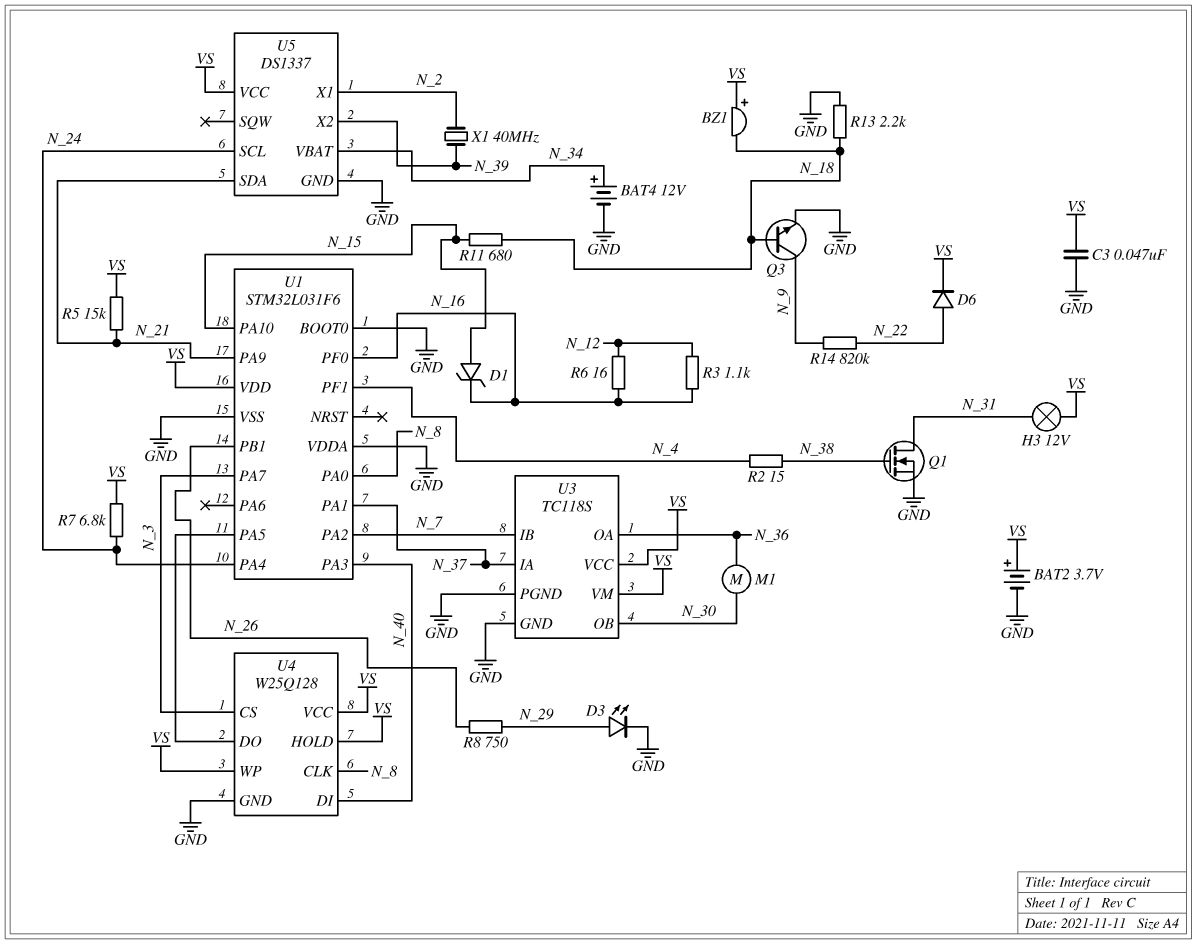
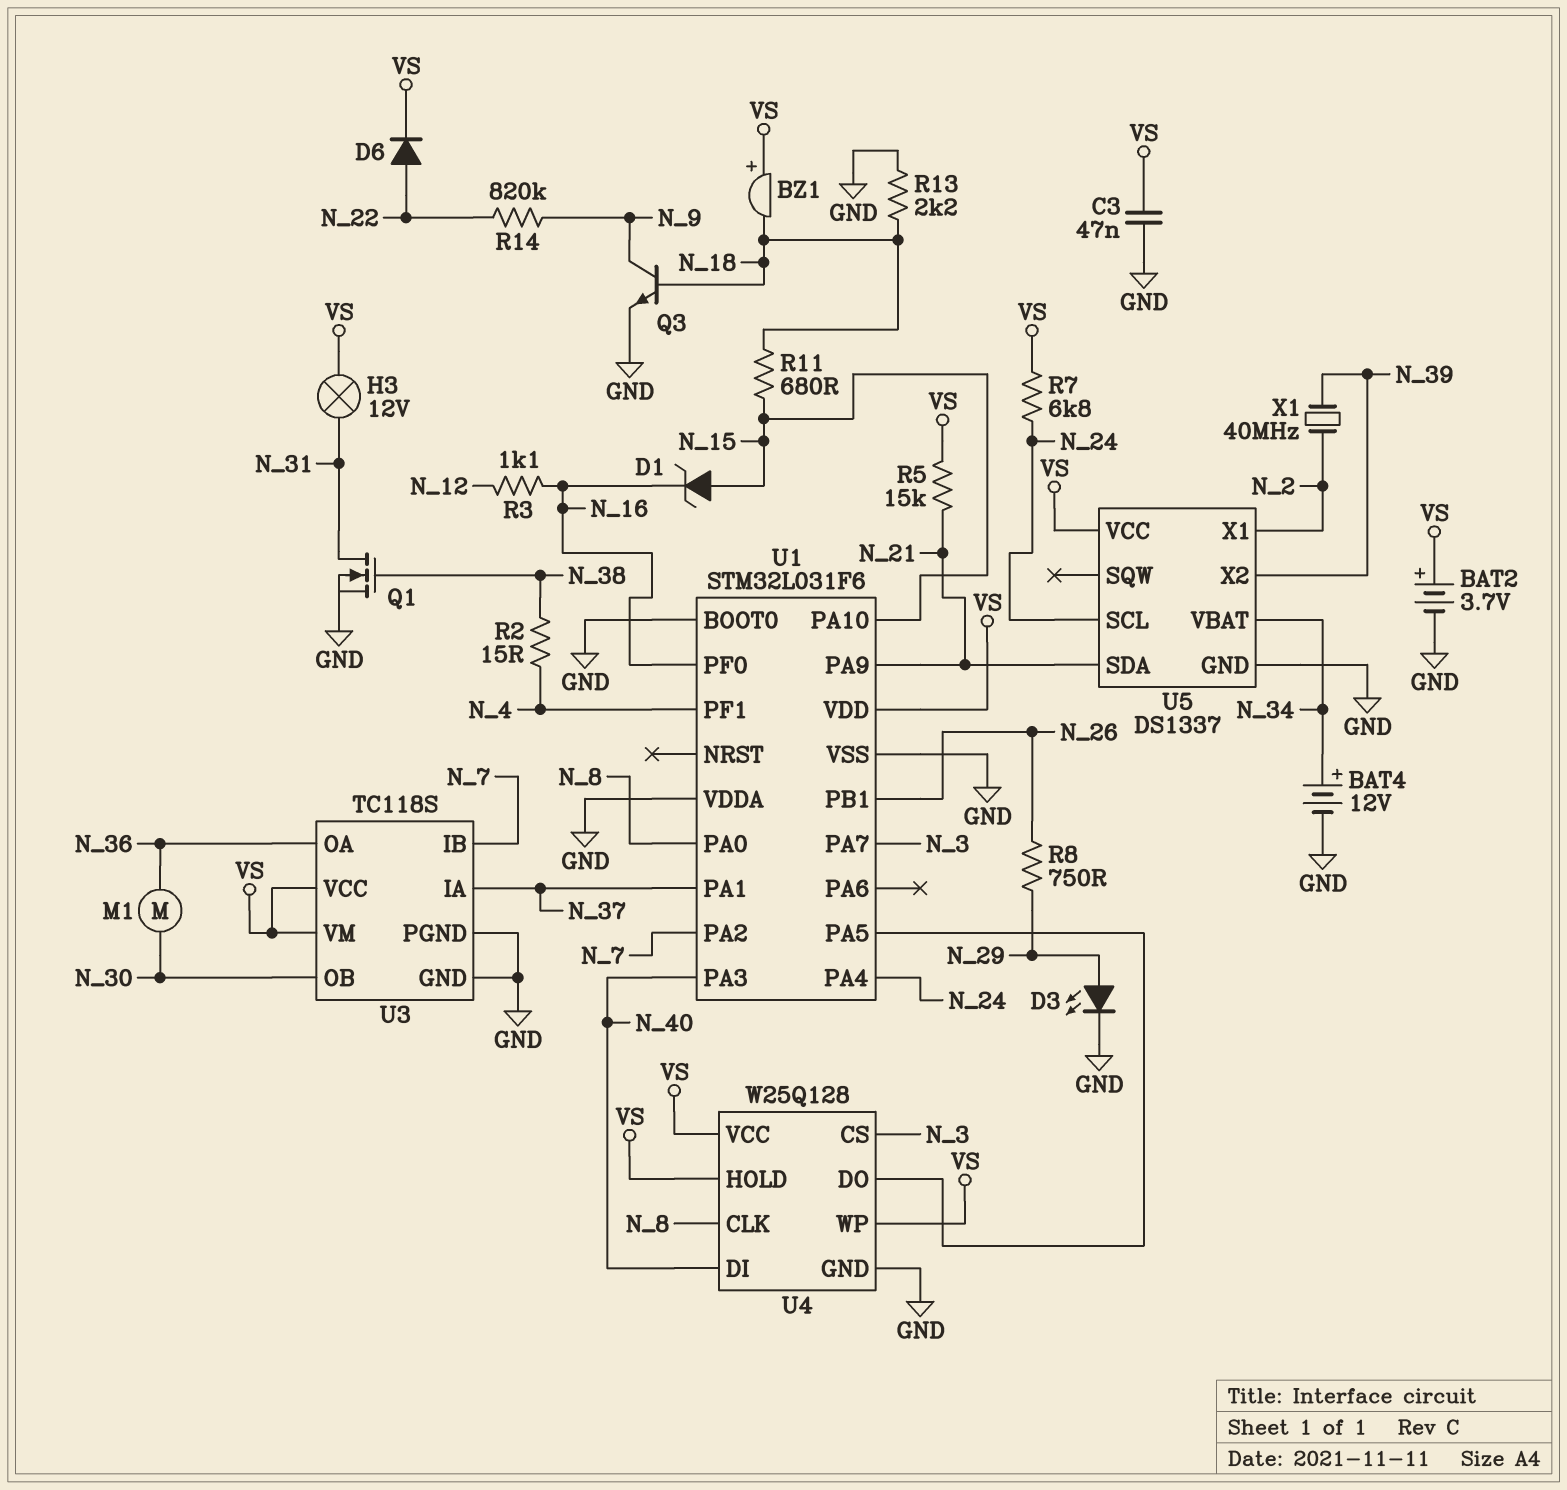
R6: 16 (N_12, N_16) -> none

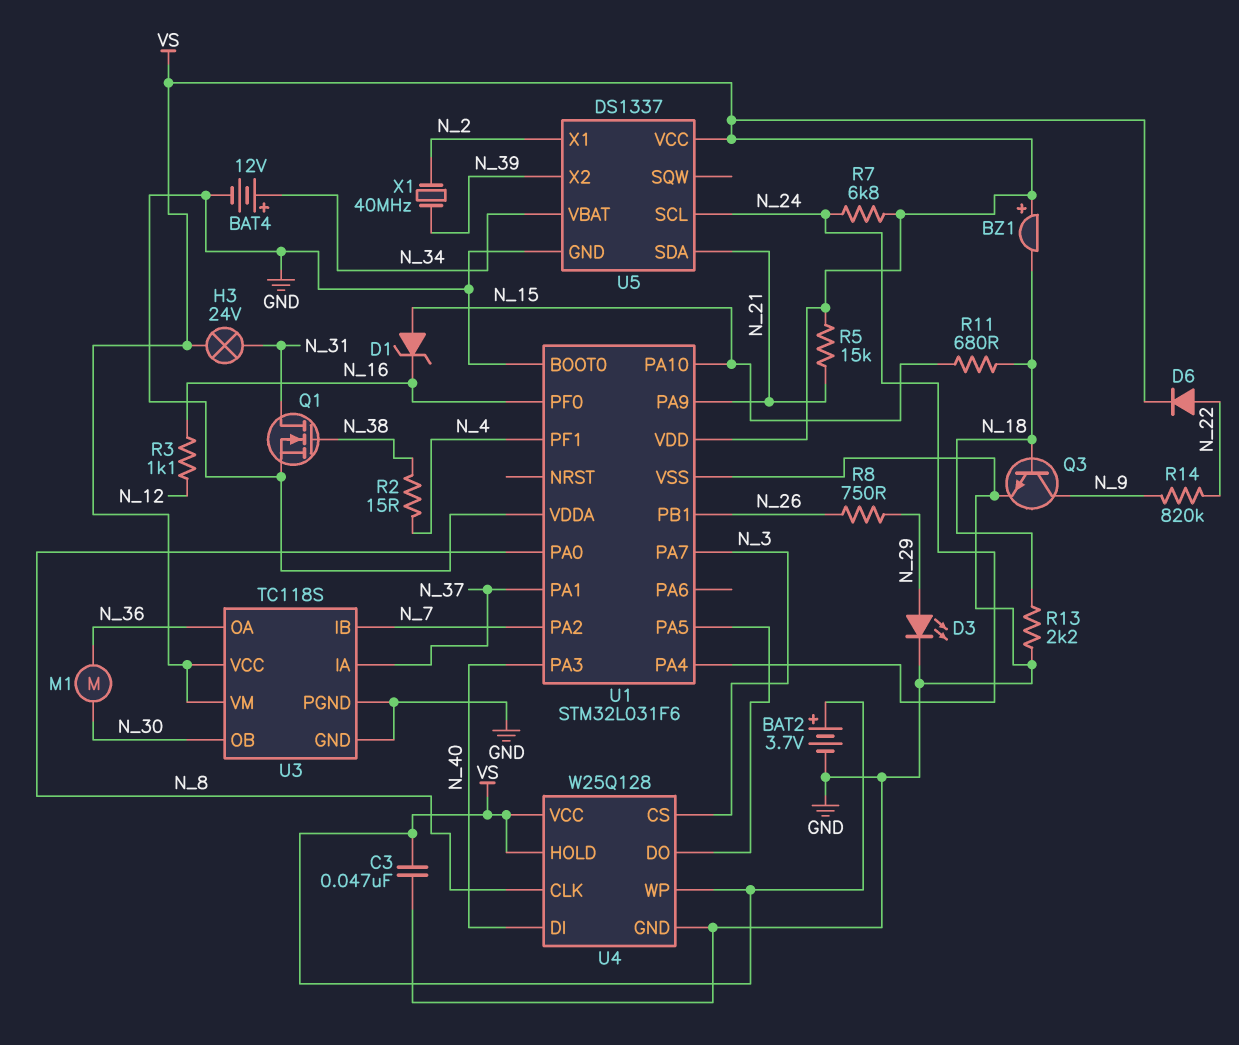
H3: lamp 12V (N_31, VS) -> lamp 24V (N_31, VS)

